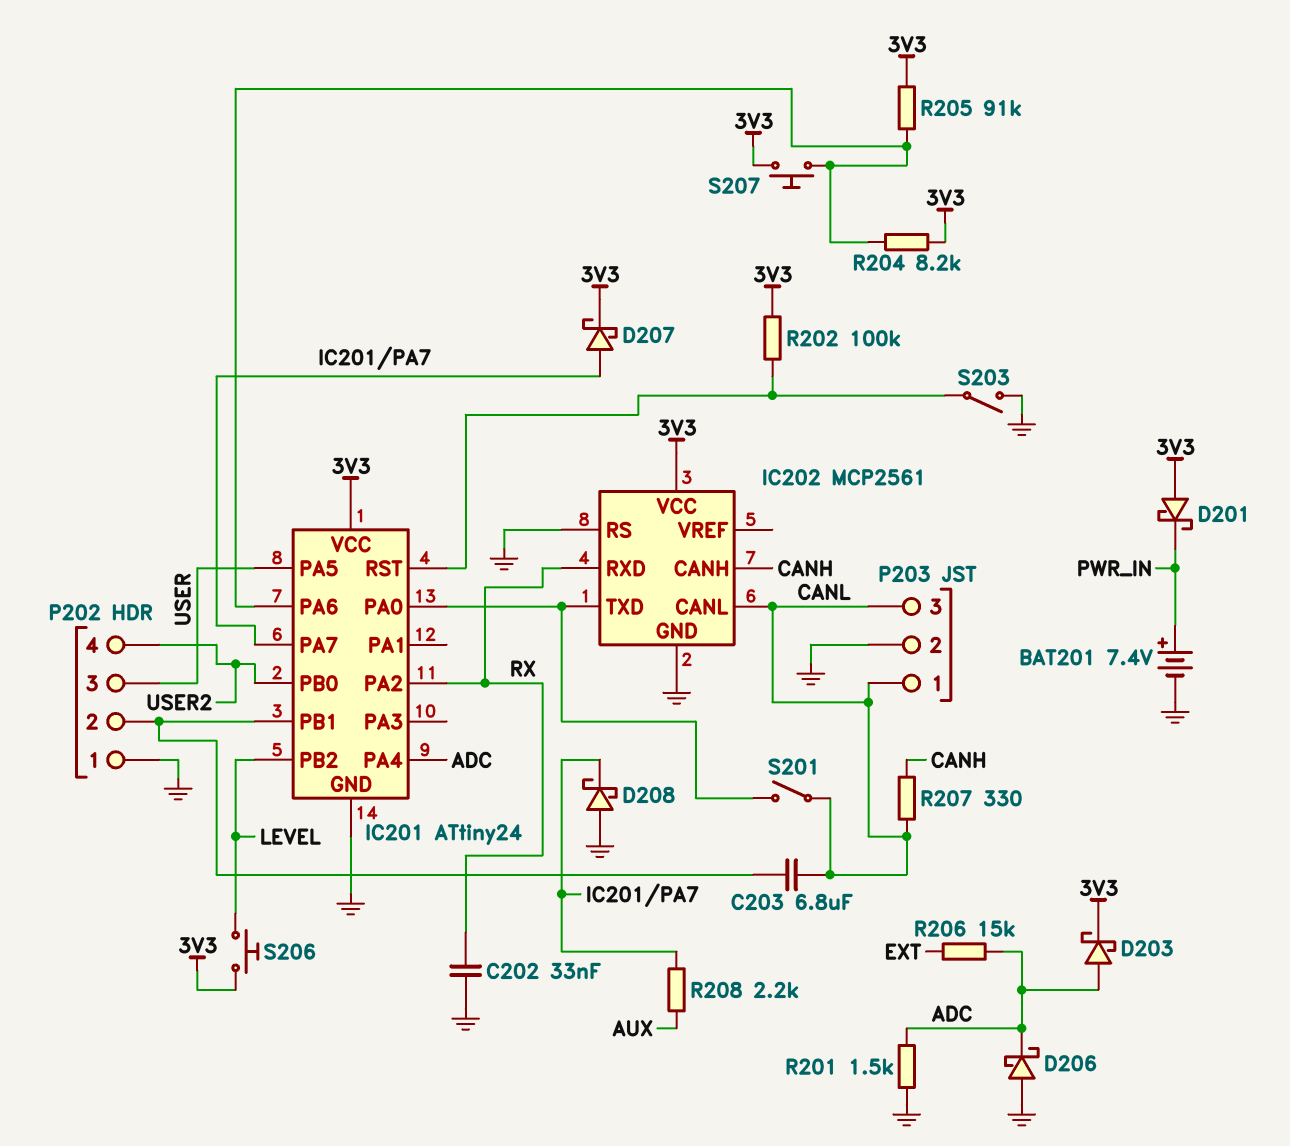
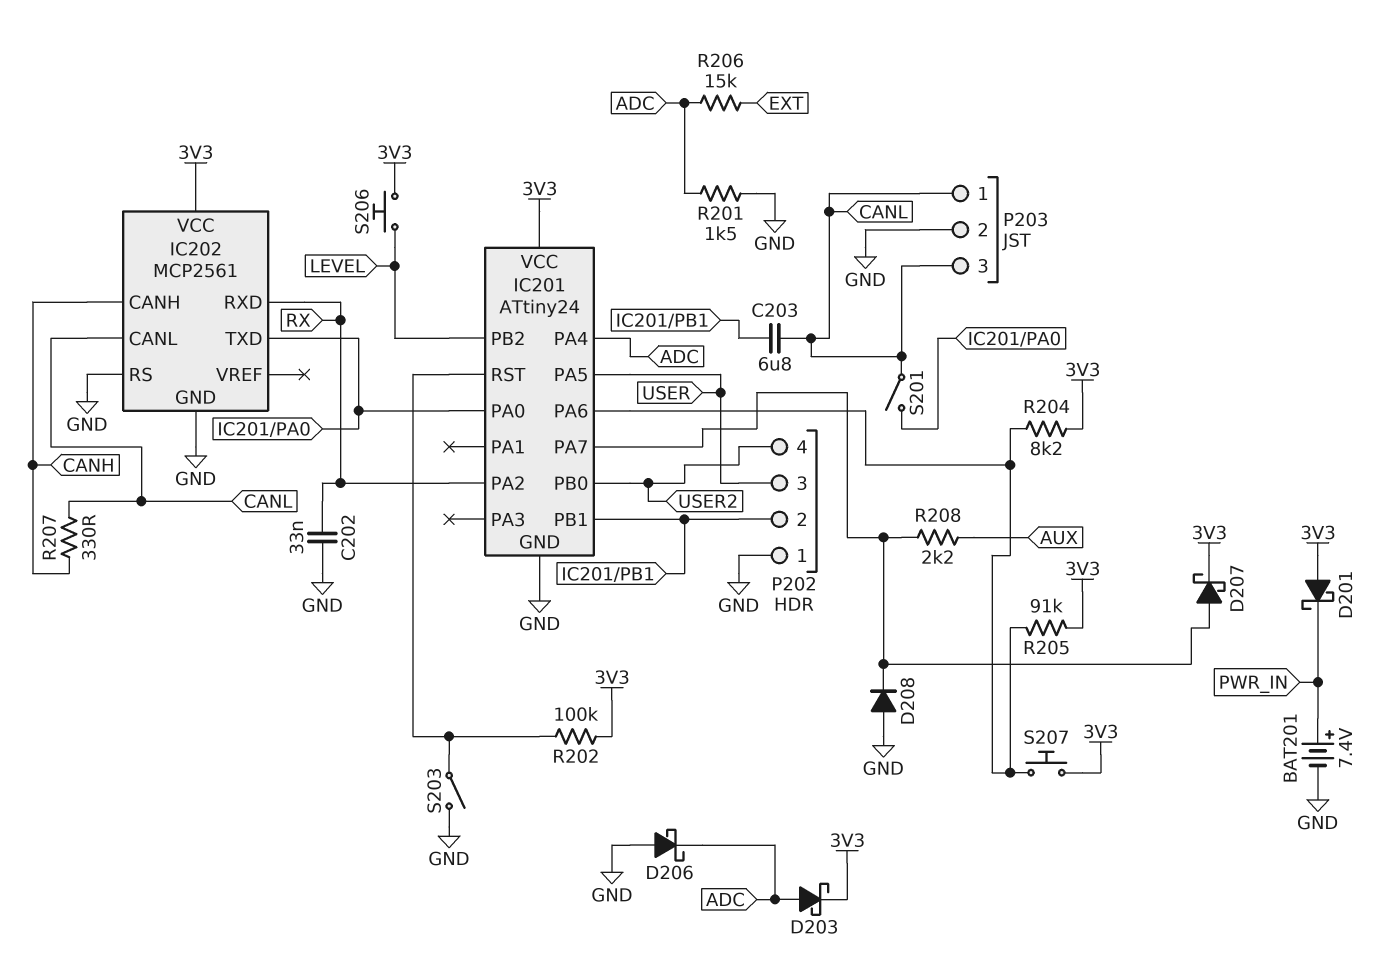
D208: schottky (A GND, K IC201/PA7) -> diode (A GND, K IC201/PA7)

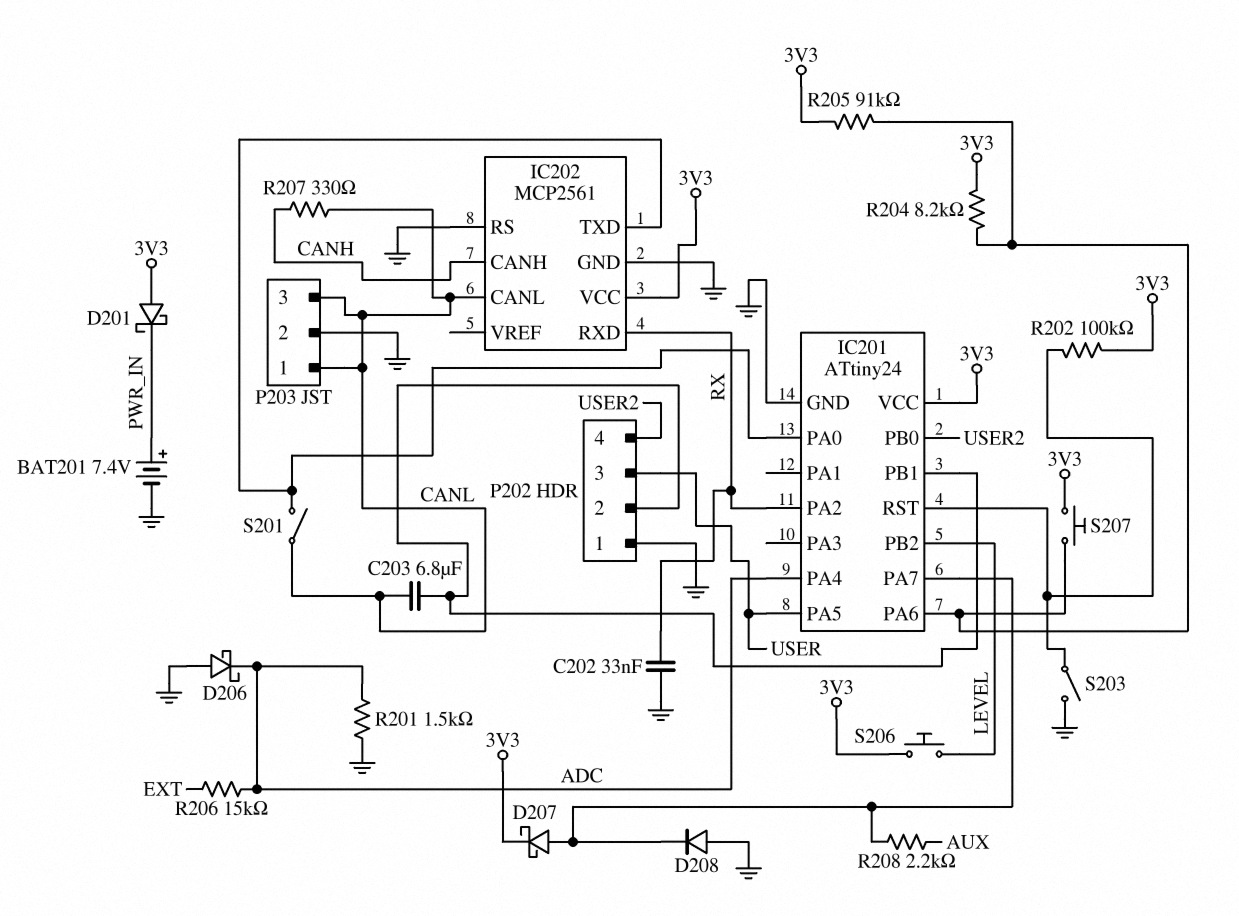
D203: schottky (A ADC, K 3V3) -> none

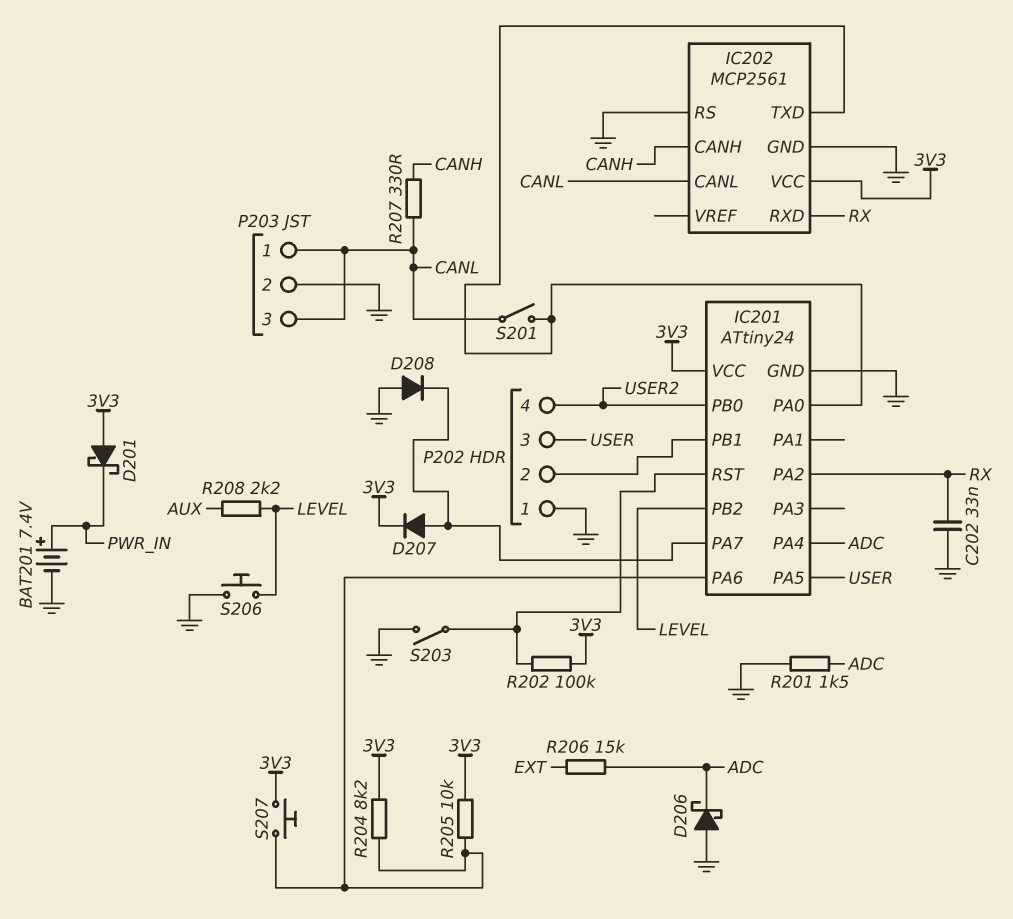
C203: 6.8uF (CANL, IC201/PB1) -> none
D207: schottky (A IC201/PA7, K 3V3) -> diode (A IC201/PA7, K 3V3)
R205: 91k (3V3, IC201/PA6) -> 10k (3V3, IC201/PA6)
R208: 2.2k (AUX, IC201/PA7) -> 2.2k (AUX, LEVEL)
S206: button (3V3, LEVEL) -> button (GND, LEVEL)

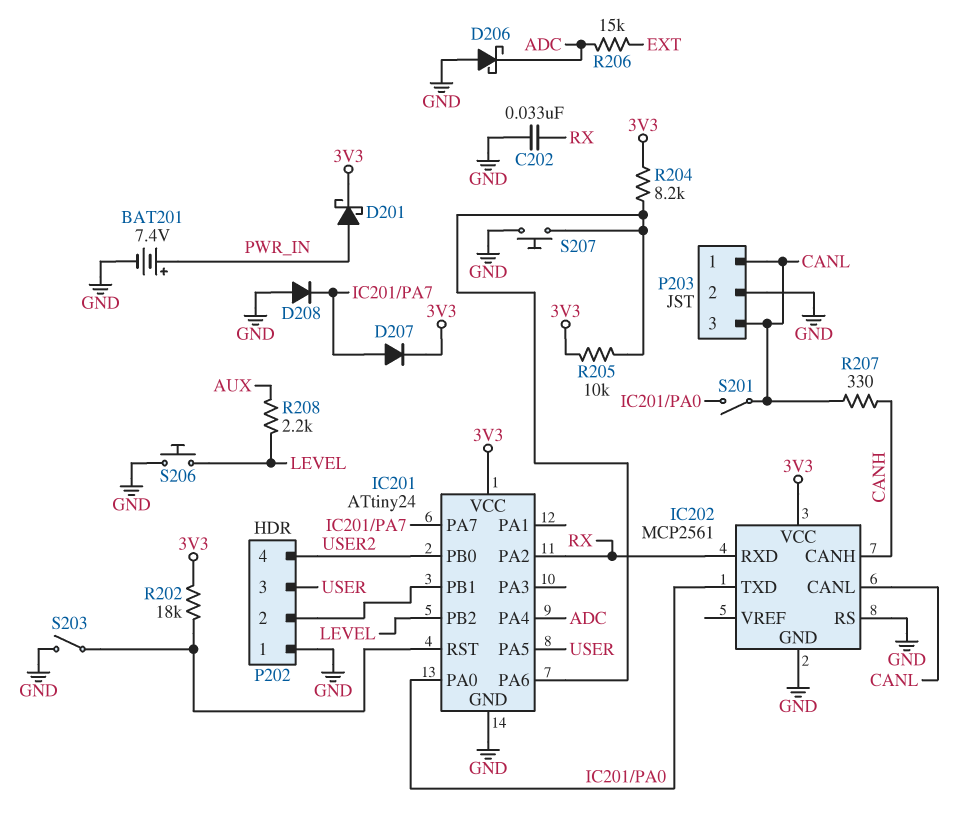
D201: schottky (A 3V3, K PWR_IN) -> schottky (A PWR_IN, K 3V3)
R201: 1.5k (ADC, GND) -> none
R202: 100k (3V3, IC201/RST) -> 18k (3V3, IC201/RST)
S207: button (3V3, IC201/PA6) -> button (GND, IC201/PA6)

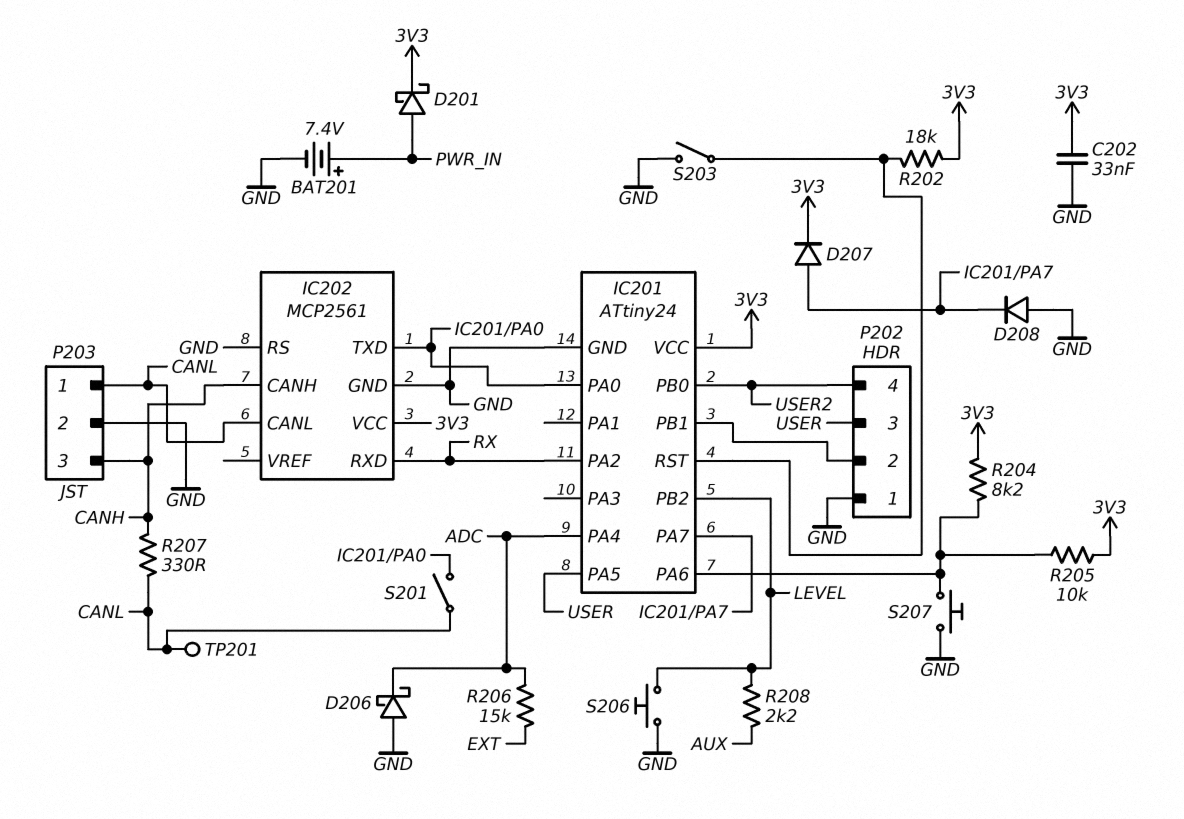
C202: 33nF (GND, RX) -> 33nF (3V3, GND)
P203 pin 3: CANL -> CANH
TP201: none -> test point (CANL)

